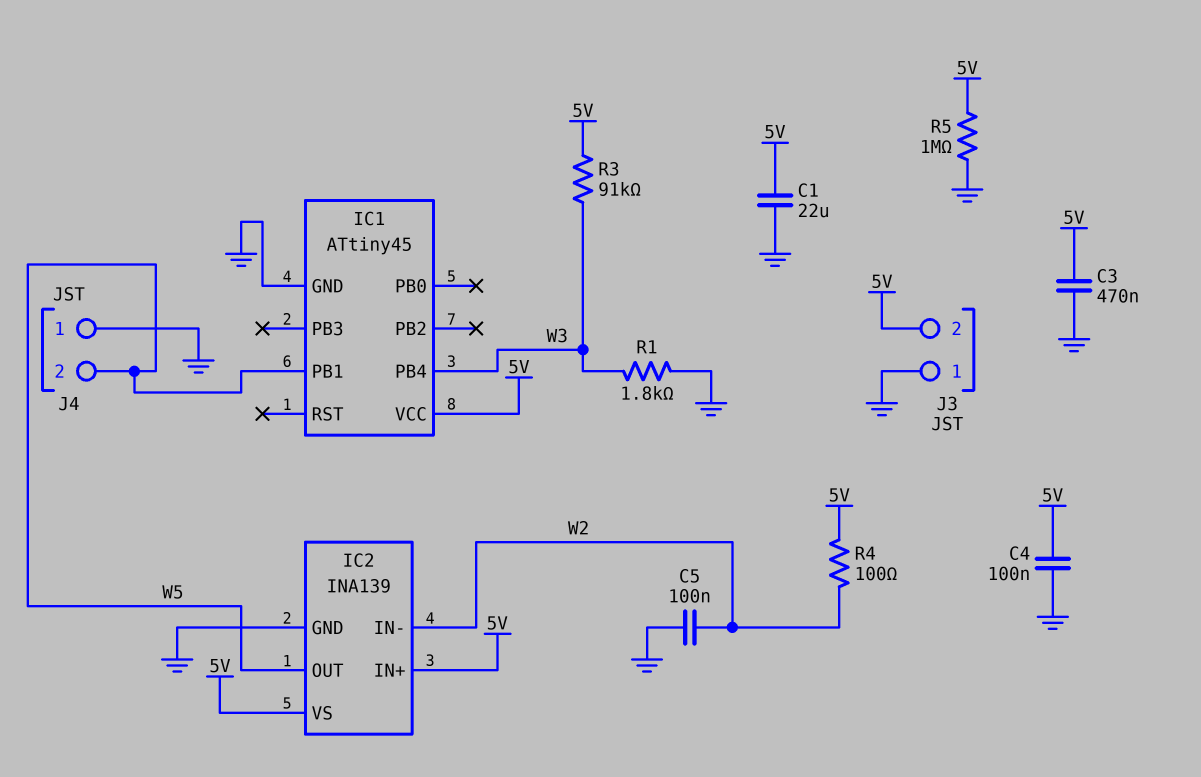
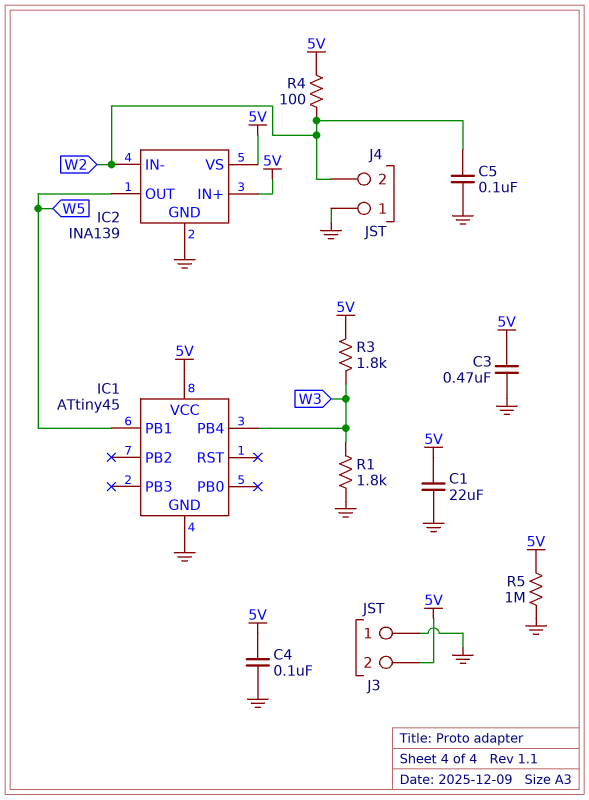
J4 pin 2: W5 -> W2
R3: 91k (5V, W3) -> 1.8k (5V, W3)

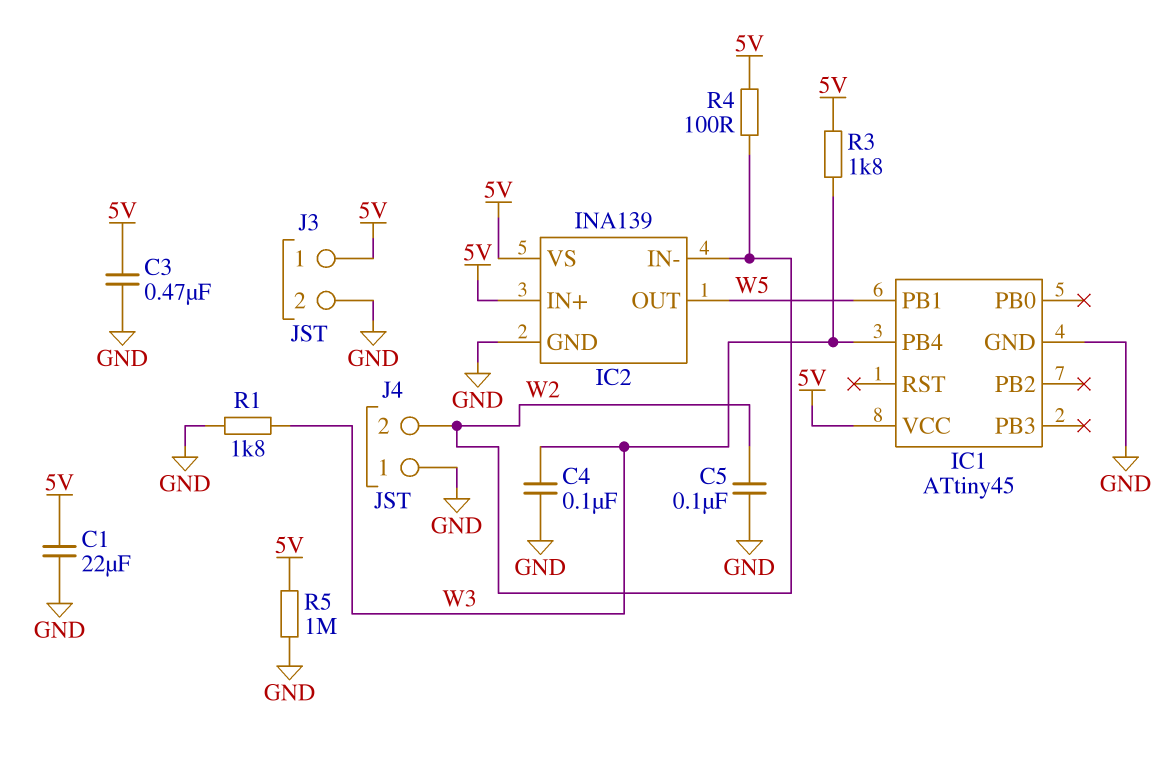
C4: 100nF (5V, GND) -> 100nF (GND, W3)
J3 pin 1: GND -> 5V
J3 pin 2: 5V -> GND

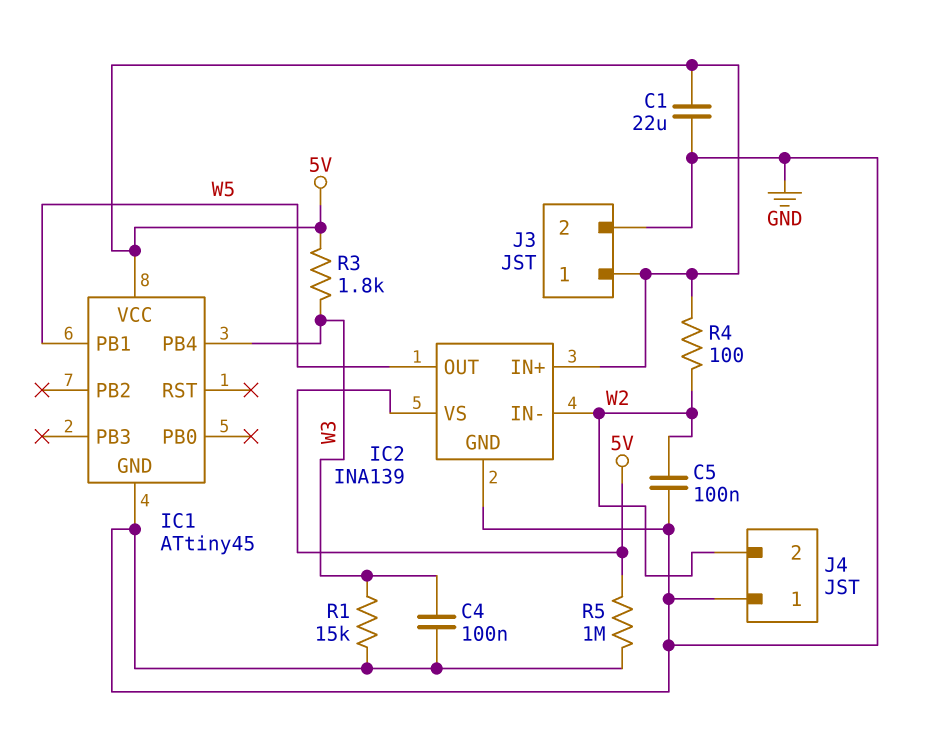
C3: 470nF (5V, GND) -> none
R1: 1.8k (GND, W3) -> 15k (GND, W3)

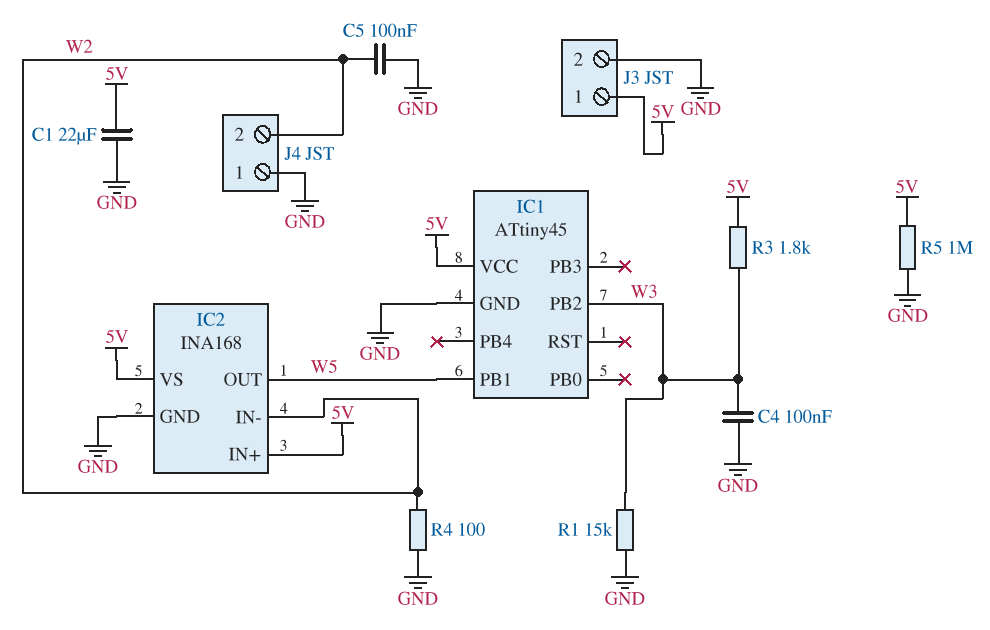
IC1 pin PB2: none -> W3
IC1 pin PB4: W3 -> none
IC2: INA139 -> INA168
R4: 100 (5V, W2) -> 100 (GND, W2)

